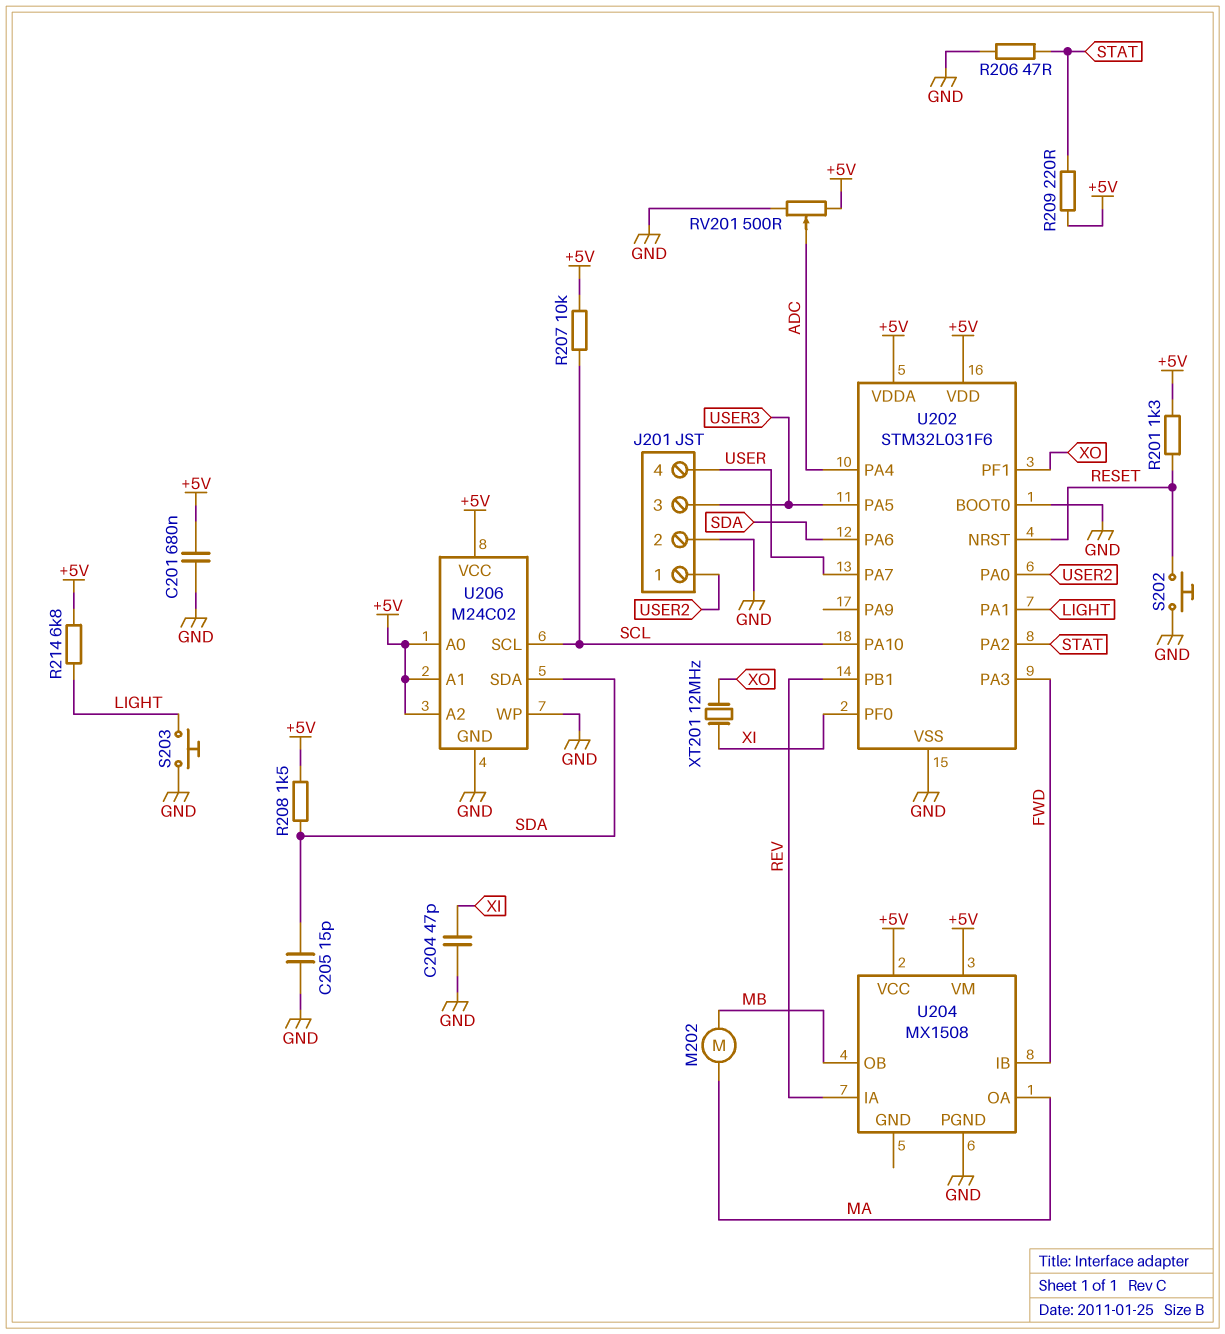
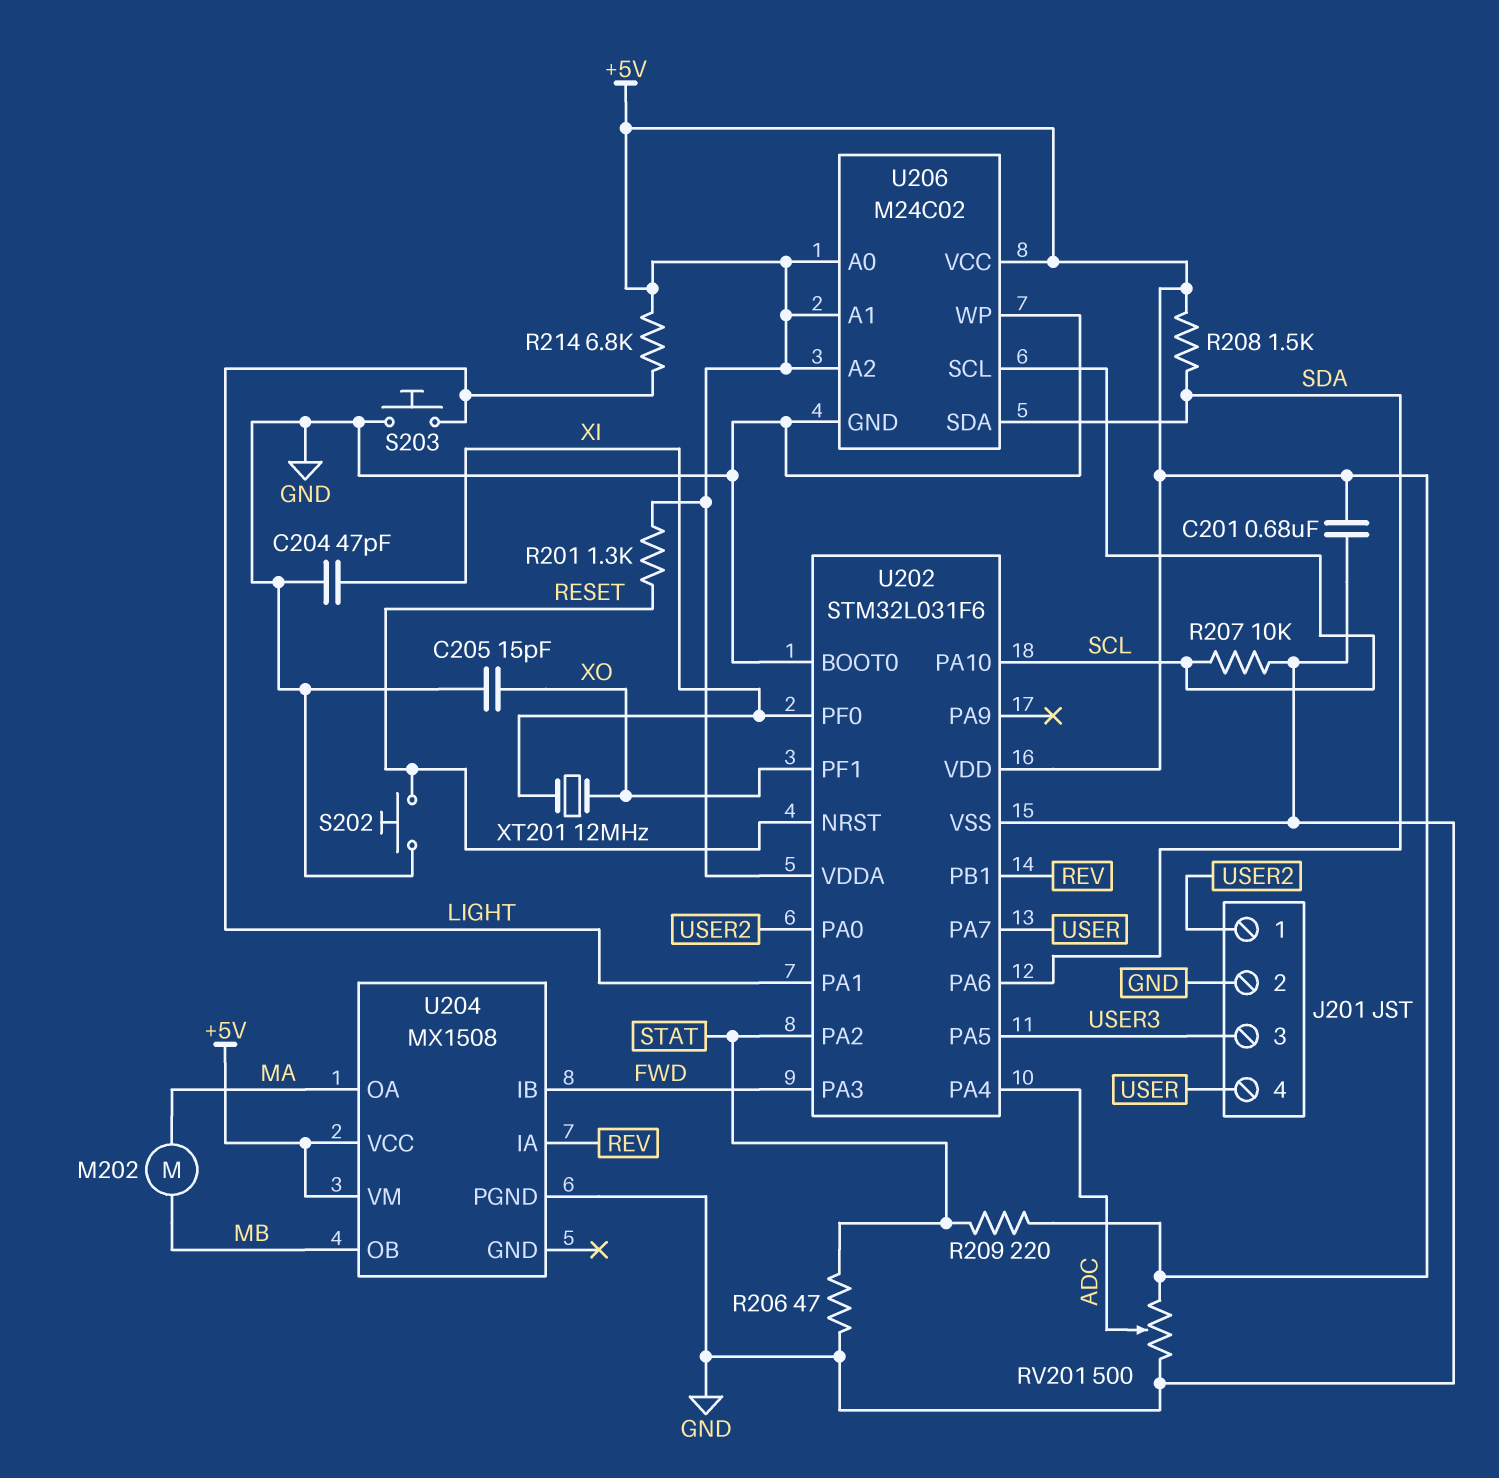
C205: 15pF (GND, SDA) -> 15pF (GND, XO)
R207: 10k (+5V, SCL) -> 10k (GND, SCL)

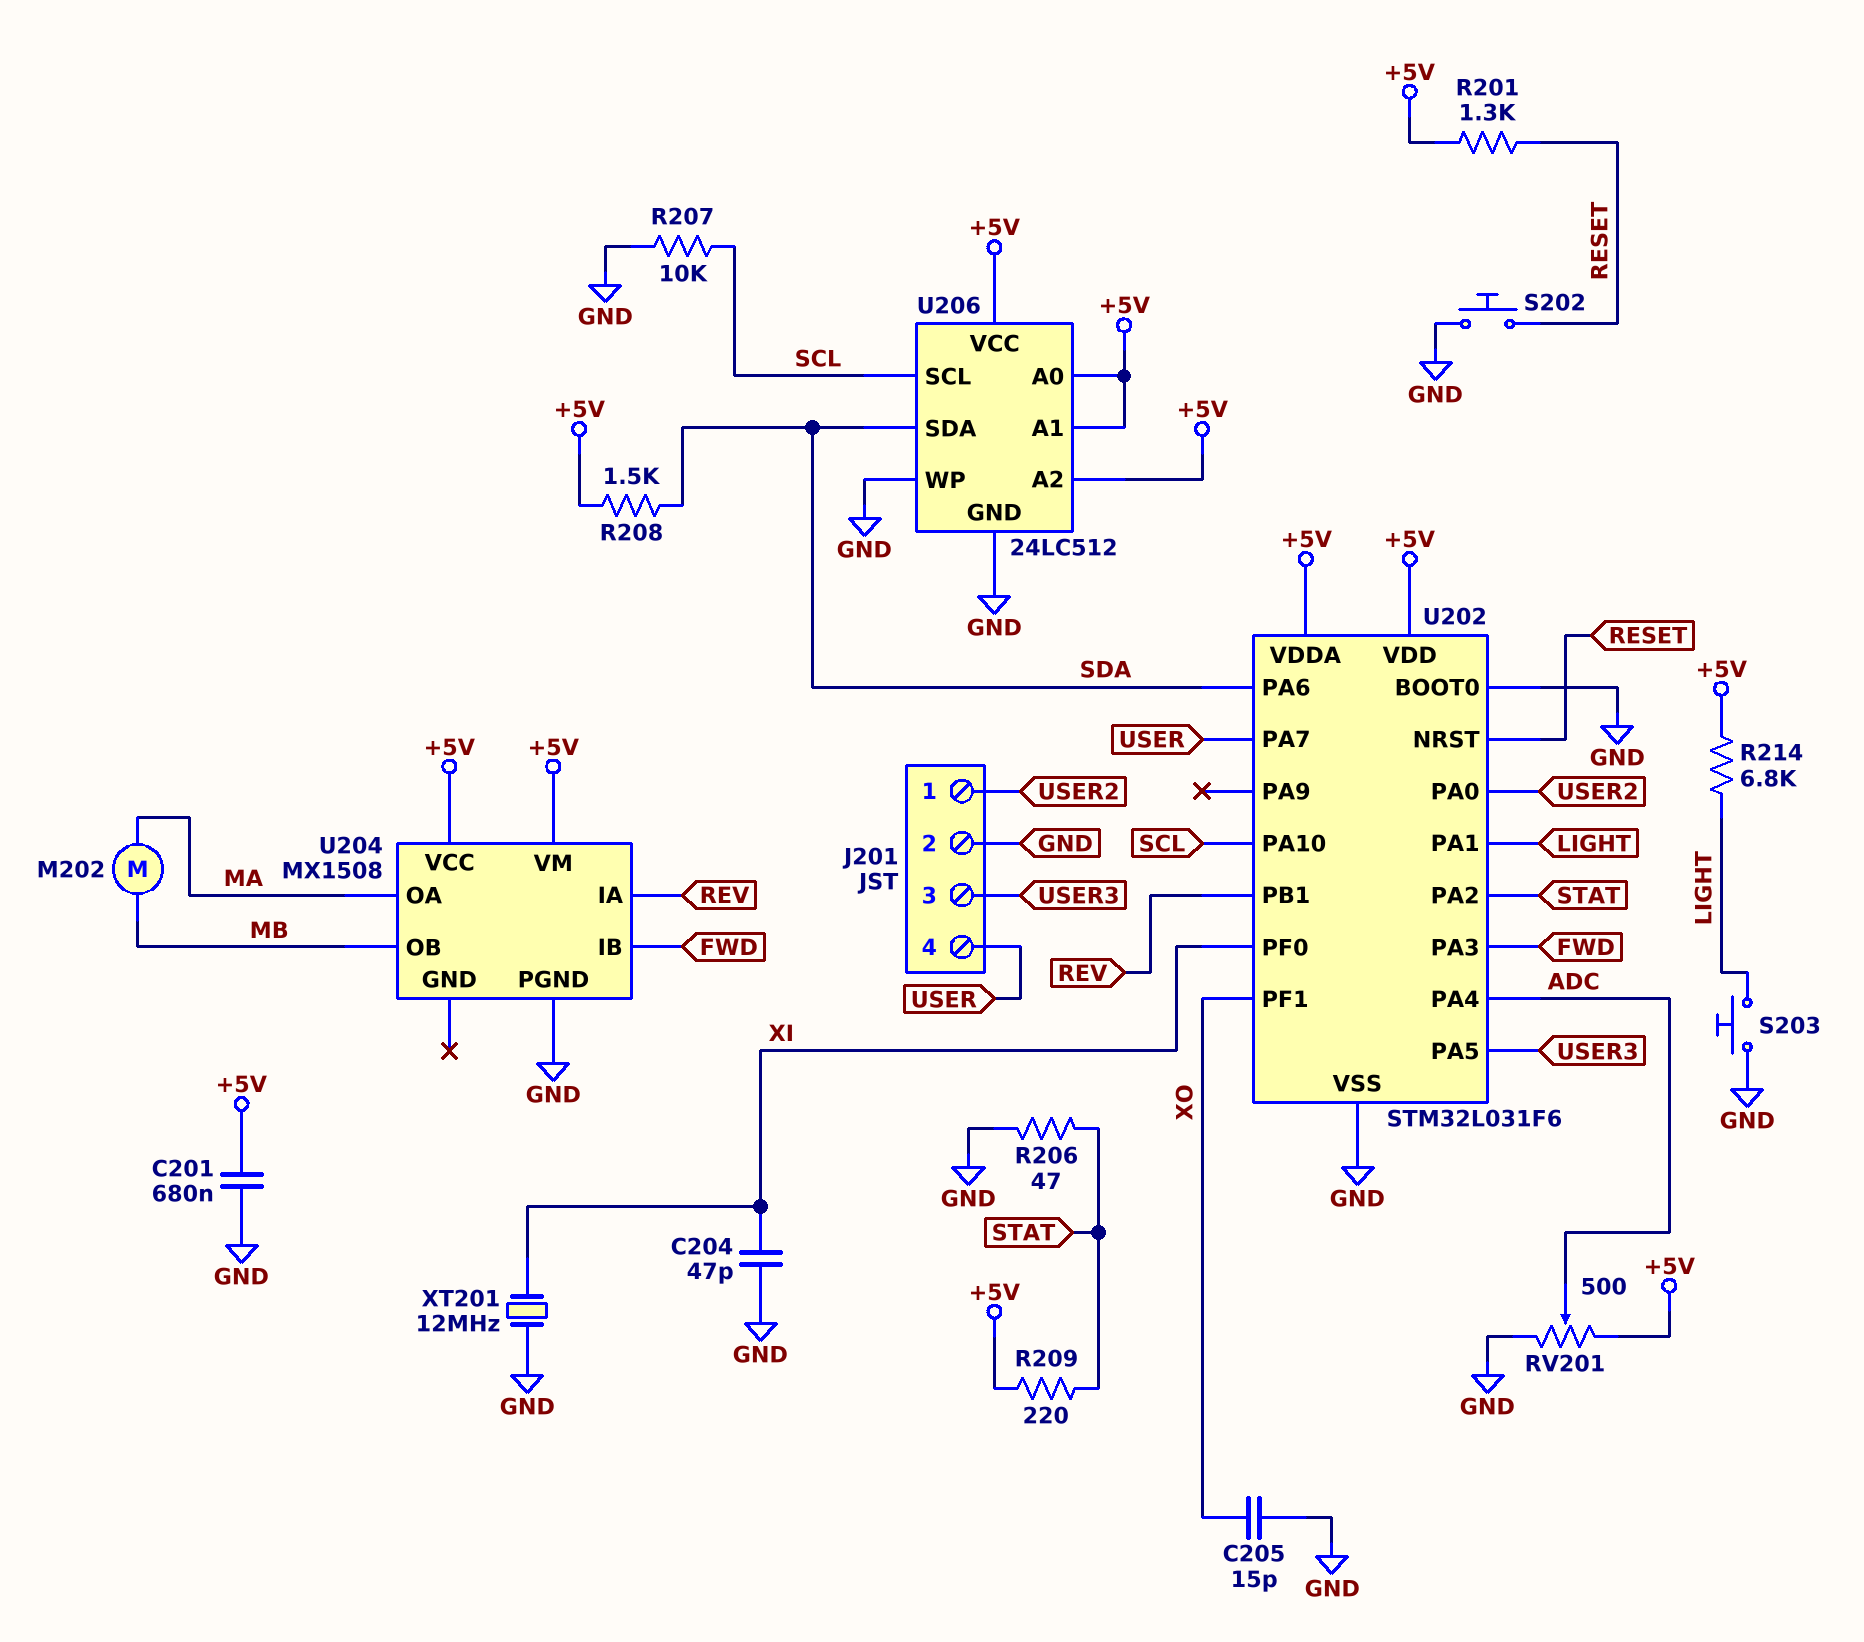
U206: M24C02 -> 24LC512
XT201: 12MHz (XI, XO) -> 12MHz (GND, XI)

